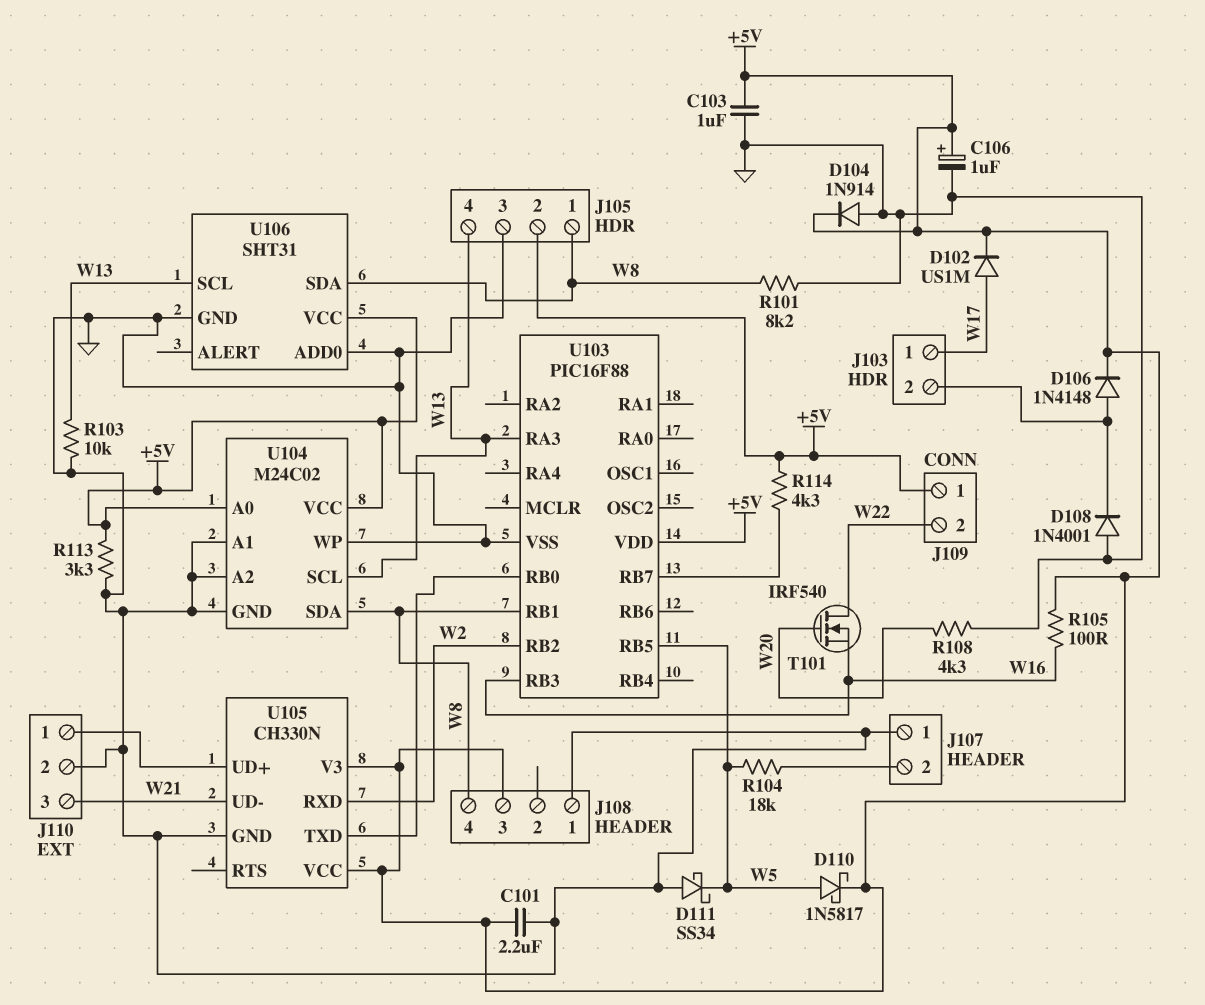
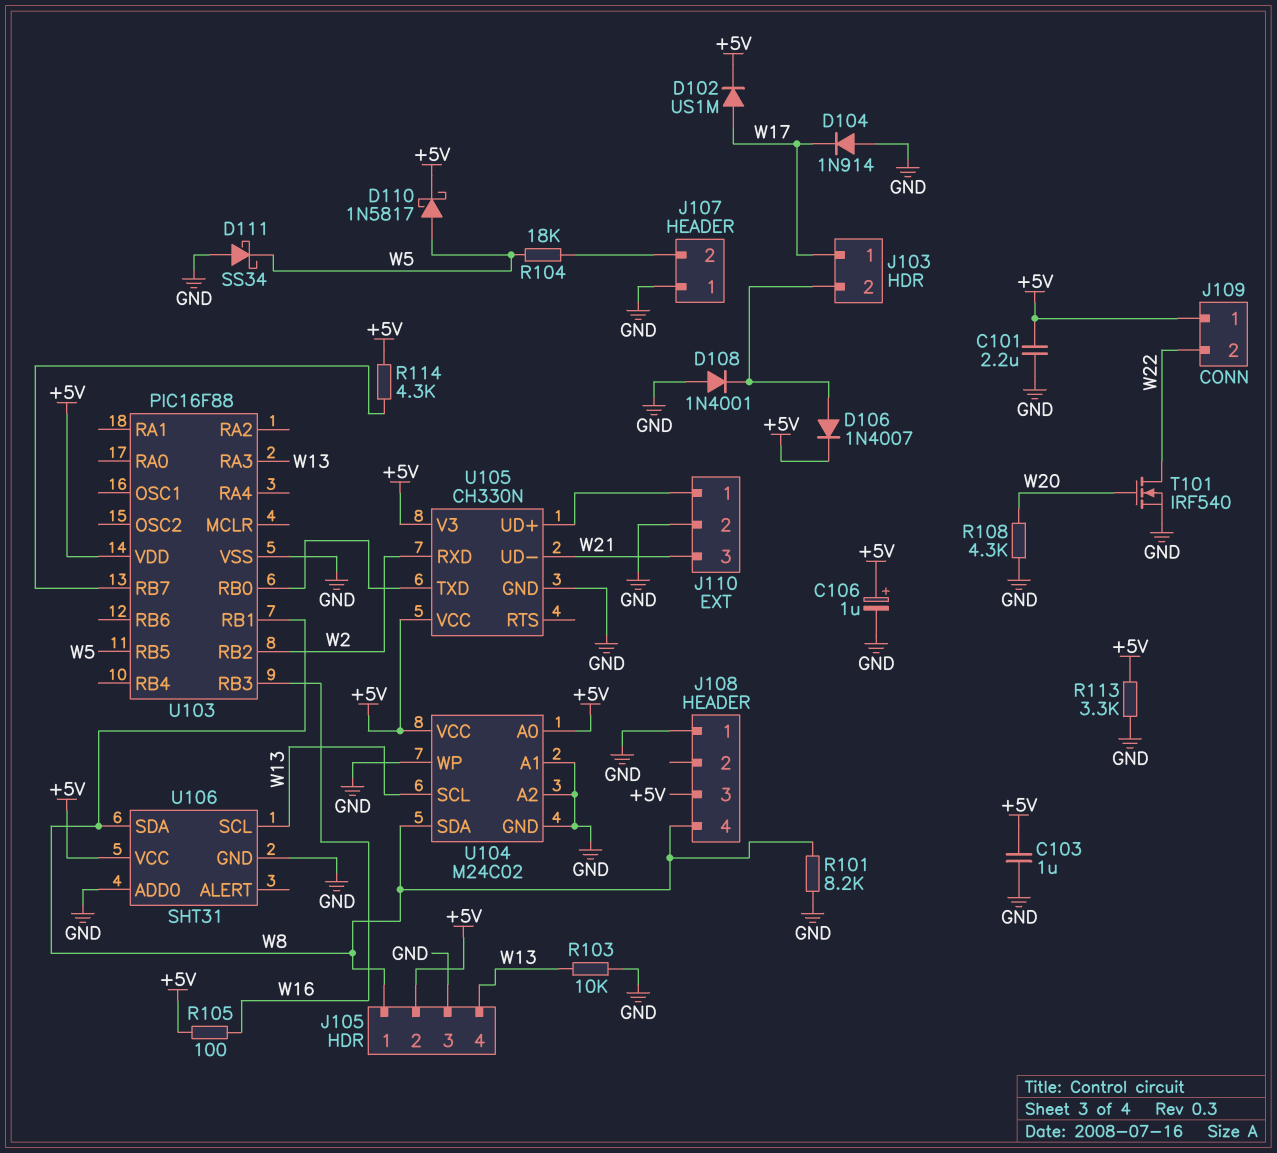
D104: diode 1N914 (A GND, K +5V) -> diode 1N914 (A GND, K W17)
D106: diode 1N4148 (A J103/2, K +5V) -> diode 1N4007 (A J103/2, K +5V)
T101: NMOS IRF540 (G W20, D W22, S W16) -> NMOS IRF540 (G W20, D W22, S GND)

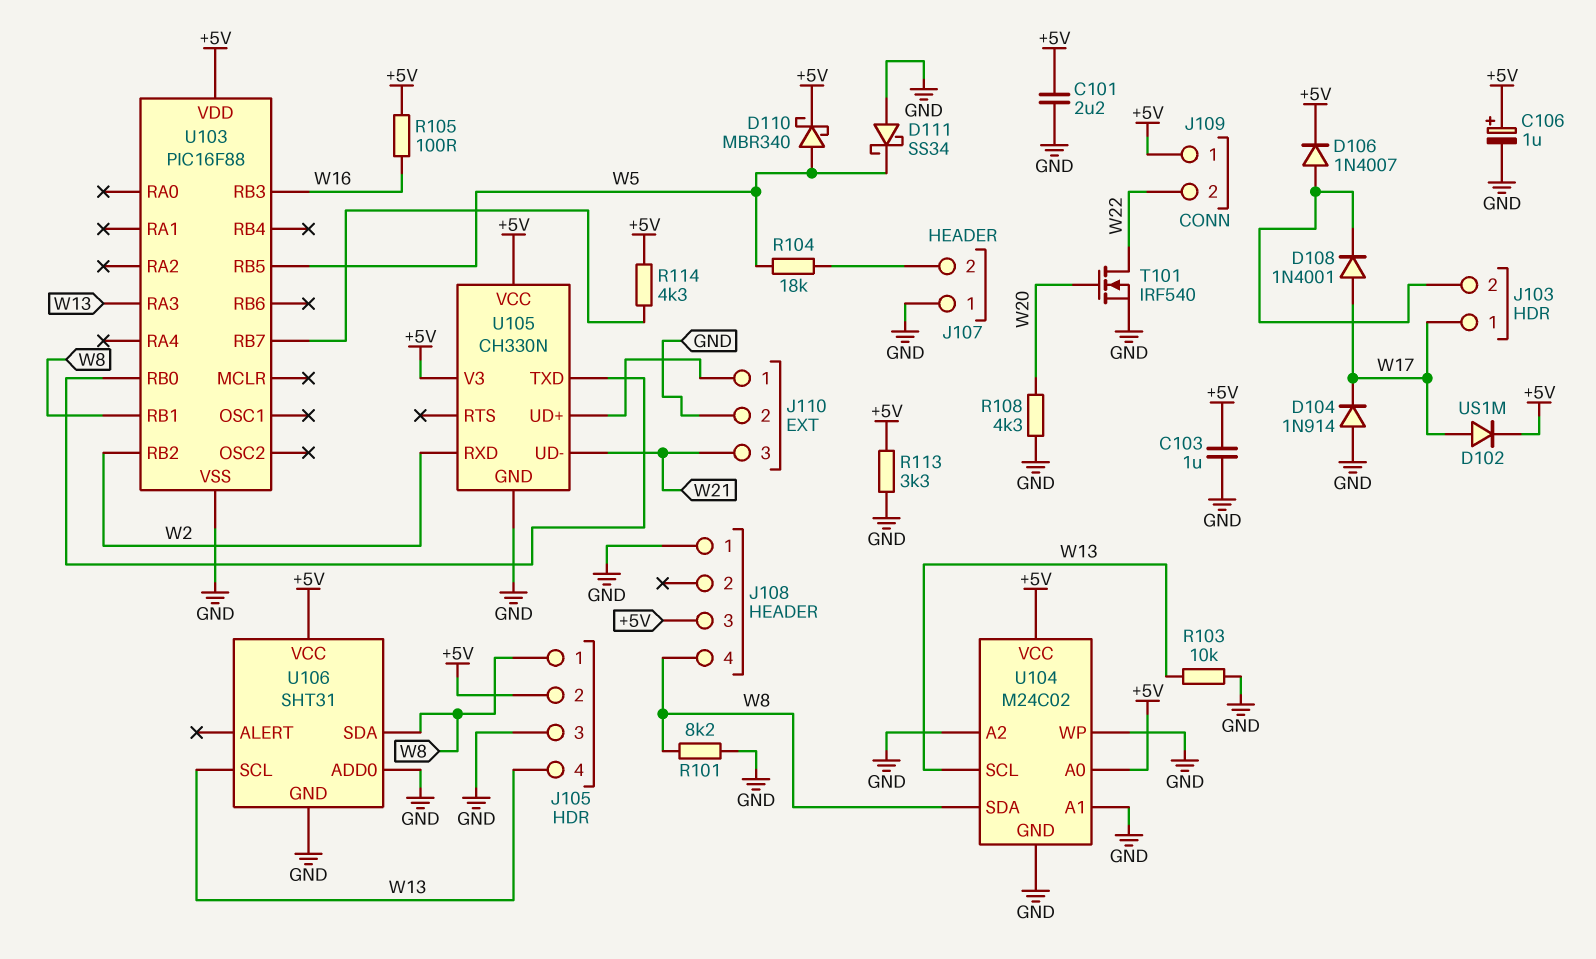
D108: diode 1N4001 (A GND, K J103/2) -> diode 1N4001 (A W17, K J103/2)
D110: schottky 1N5817 (A W5, K +5V) -> schottky MBR340 (A W5, K +5V)

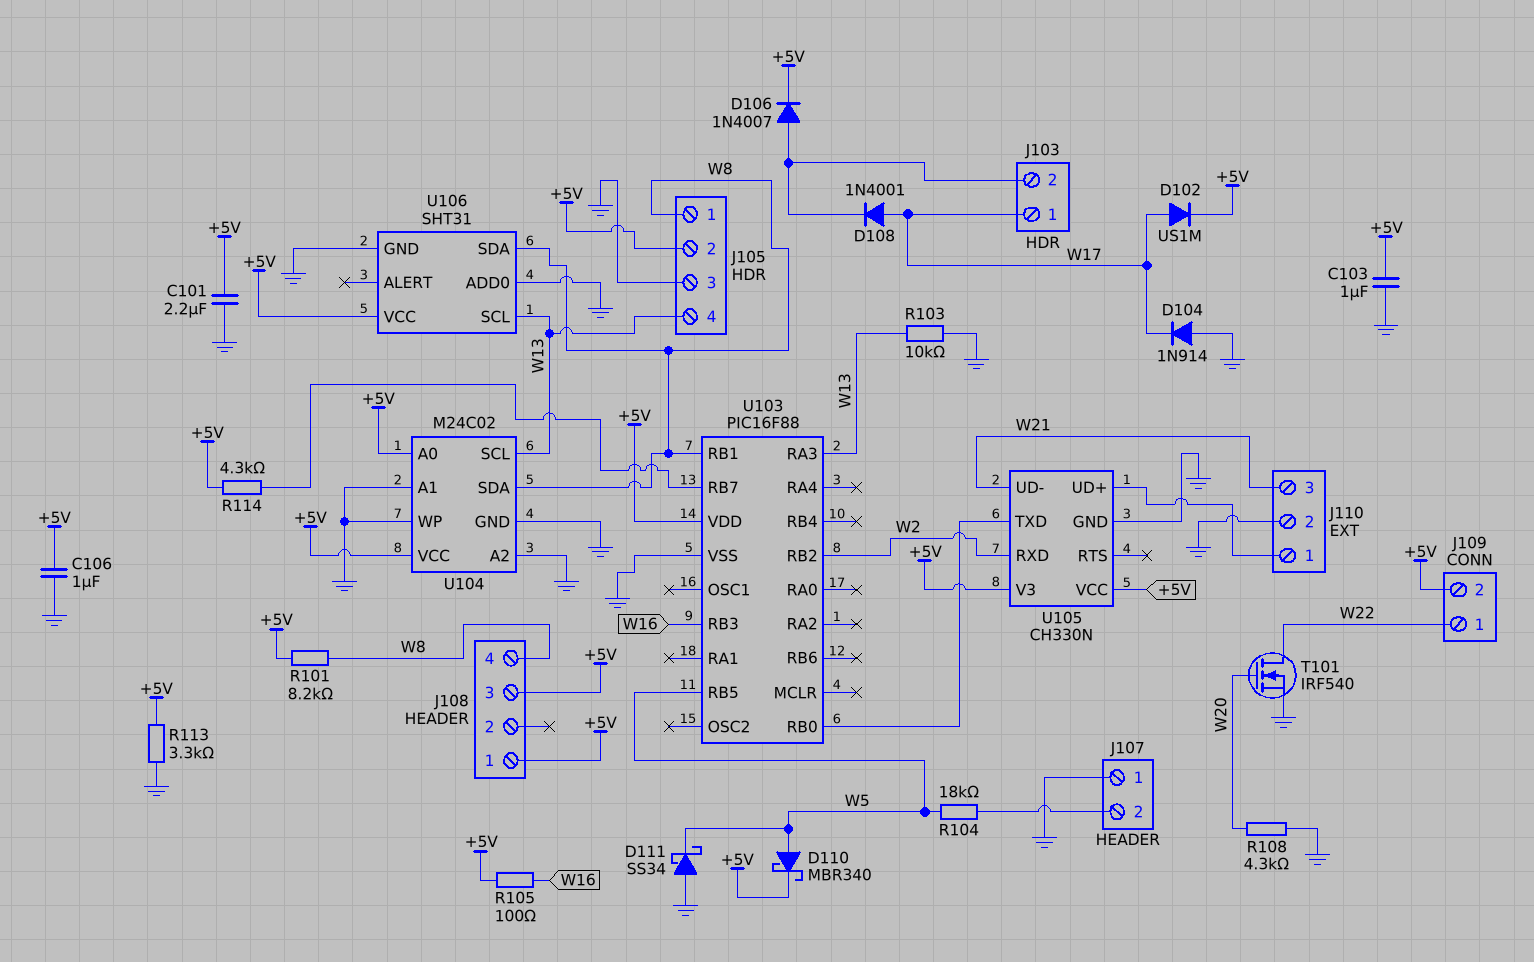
C106: 1uF (plus +5V, minus GND) -> 1uF (+5V, GND)
J108 pin 1: GND -> +5V
J109 pin 1: +5V -> W22
J109 pin 2: W22 -> +5V
R101: 8.2k (GND, W8) -> 8.2k (+5V, W8)

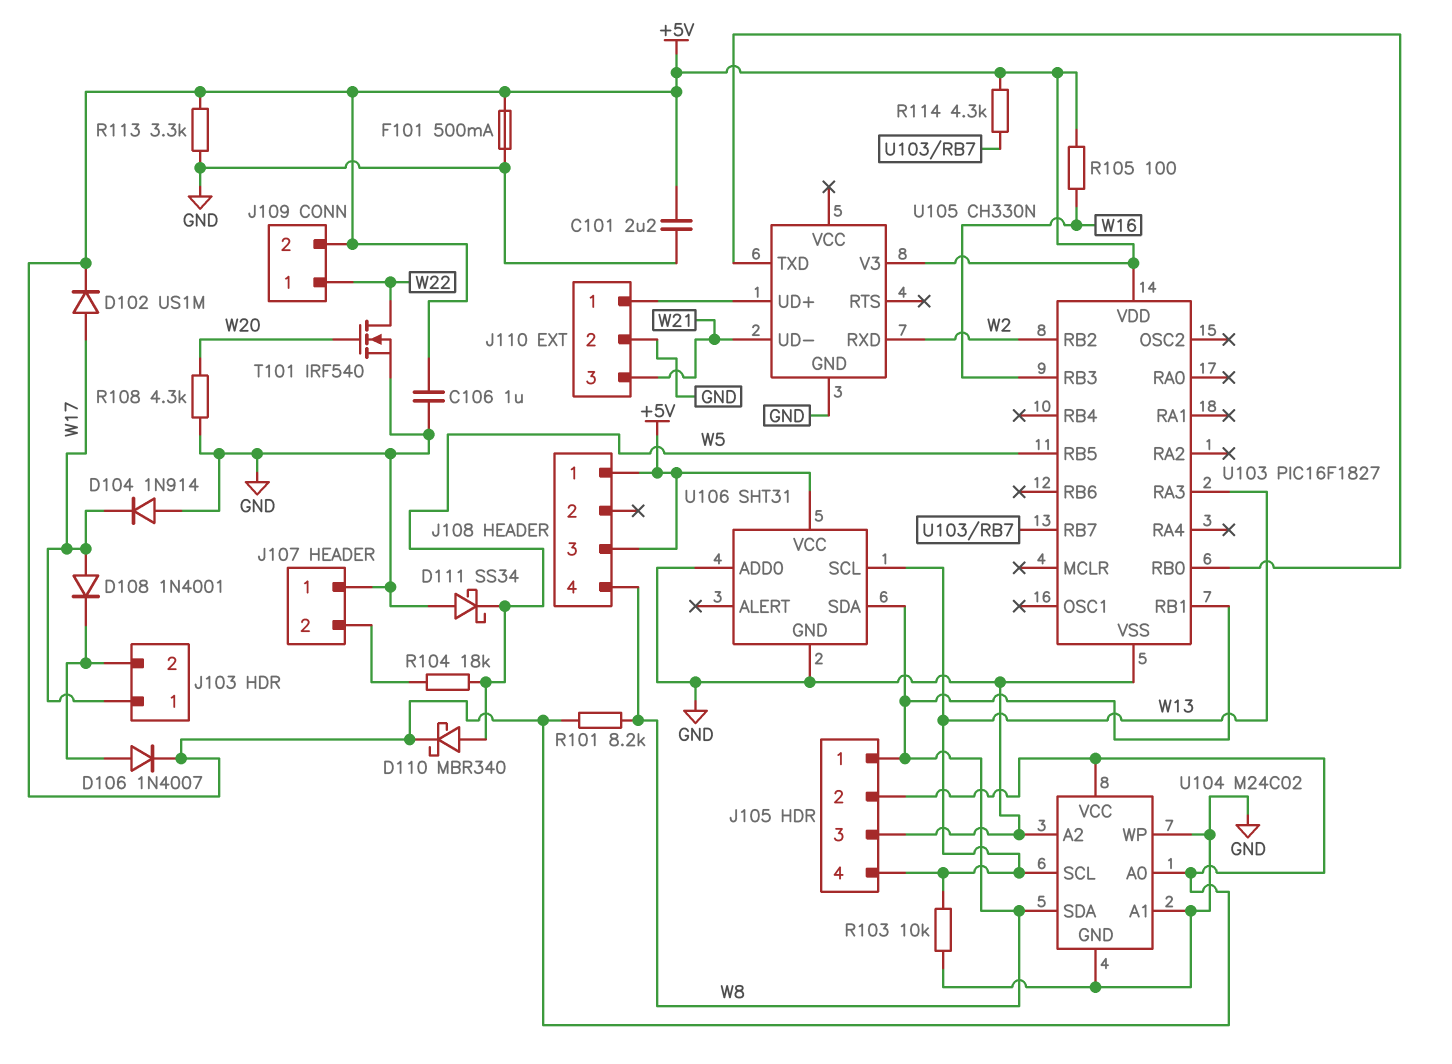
C103: 1uF (+5V, GND) -> none
F101: none -> 500mA (+5V, GND)
U103: PIC16F88 -> PIC16F1827
U105 pin VCC: +5V -> none

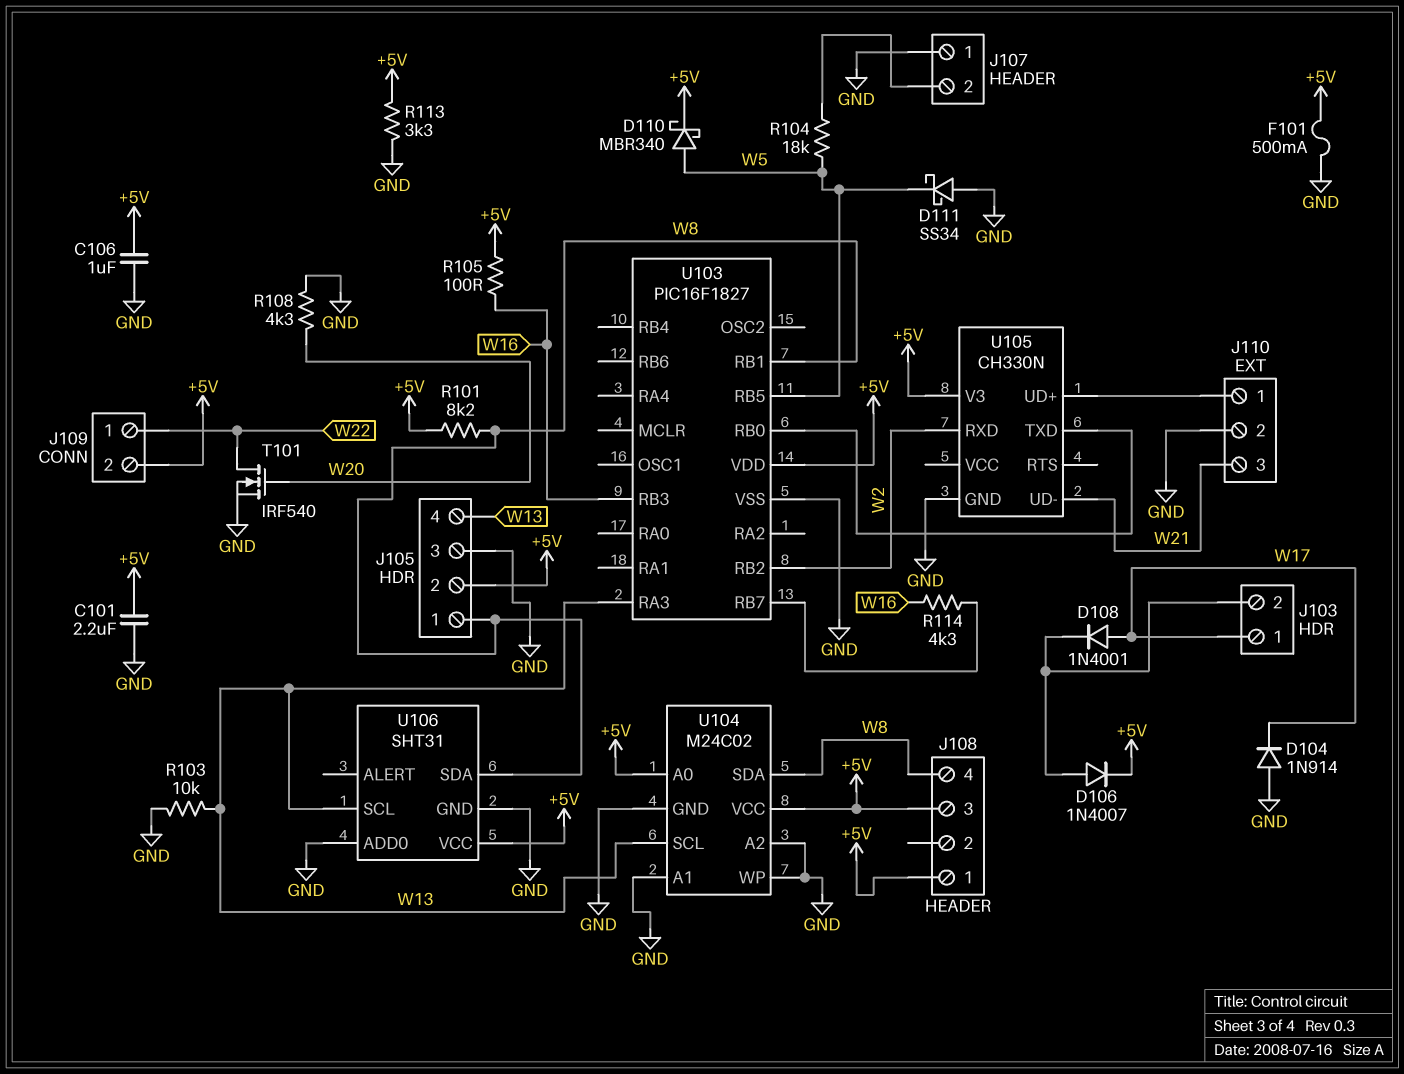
D102: diode US1M (A W17, K +5V) -> none
R114: 4.3k (+5V, U103/RB7) -> 4.3k (U103/RB7, W16)

